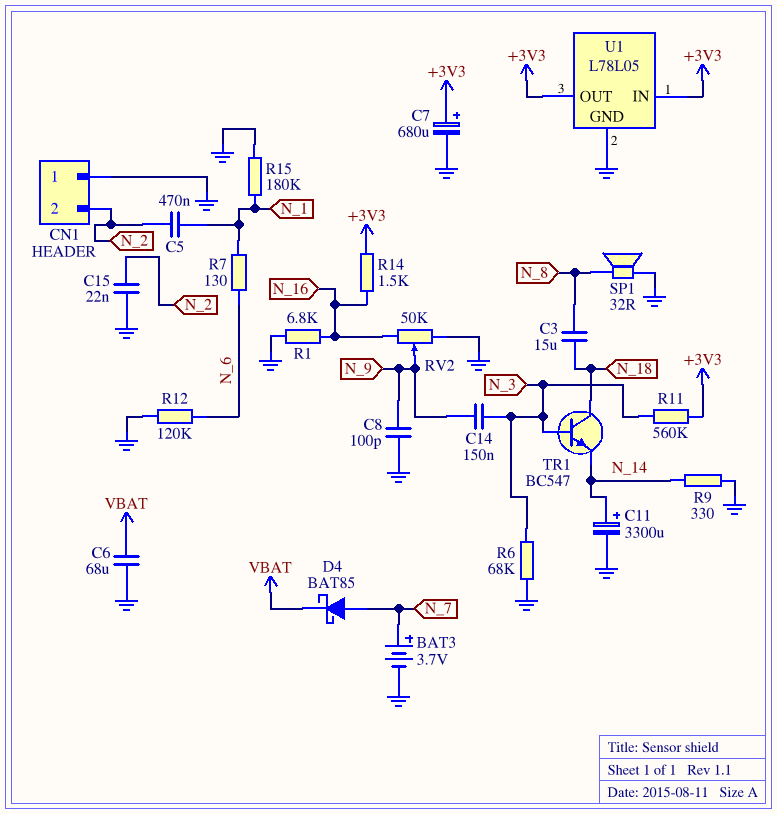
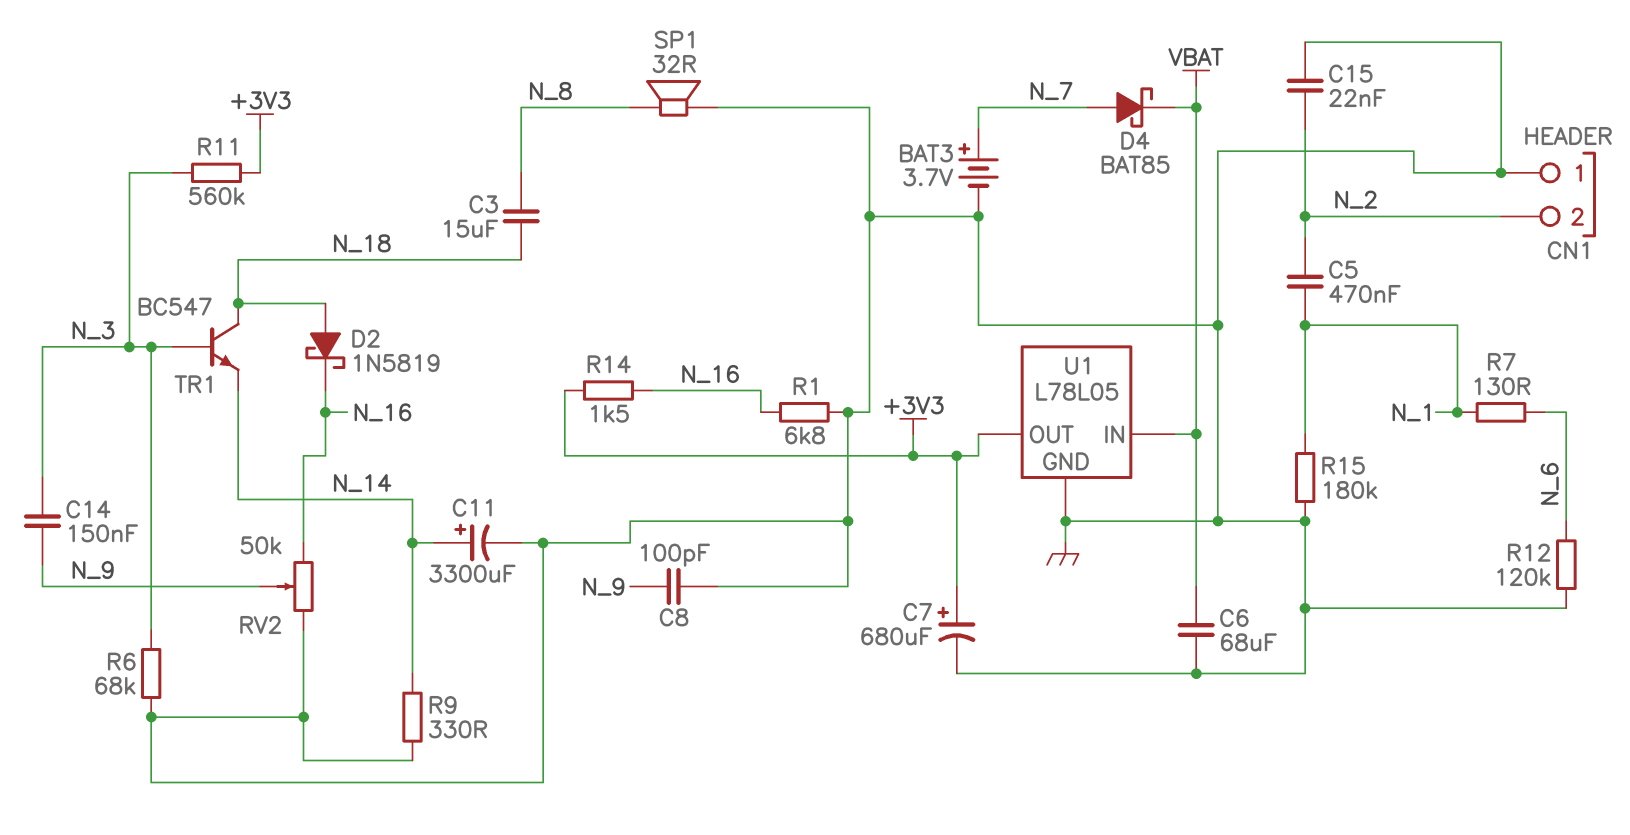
D2: none -> schottky 1N5819 (A N_18, K N_16)
U1 pin IN: +3V3 -> VBAT

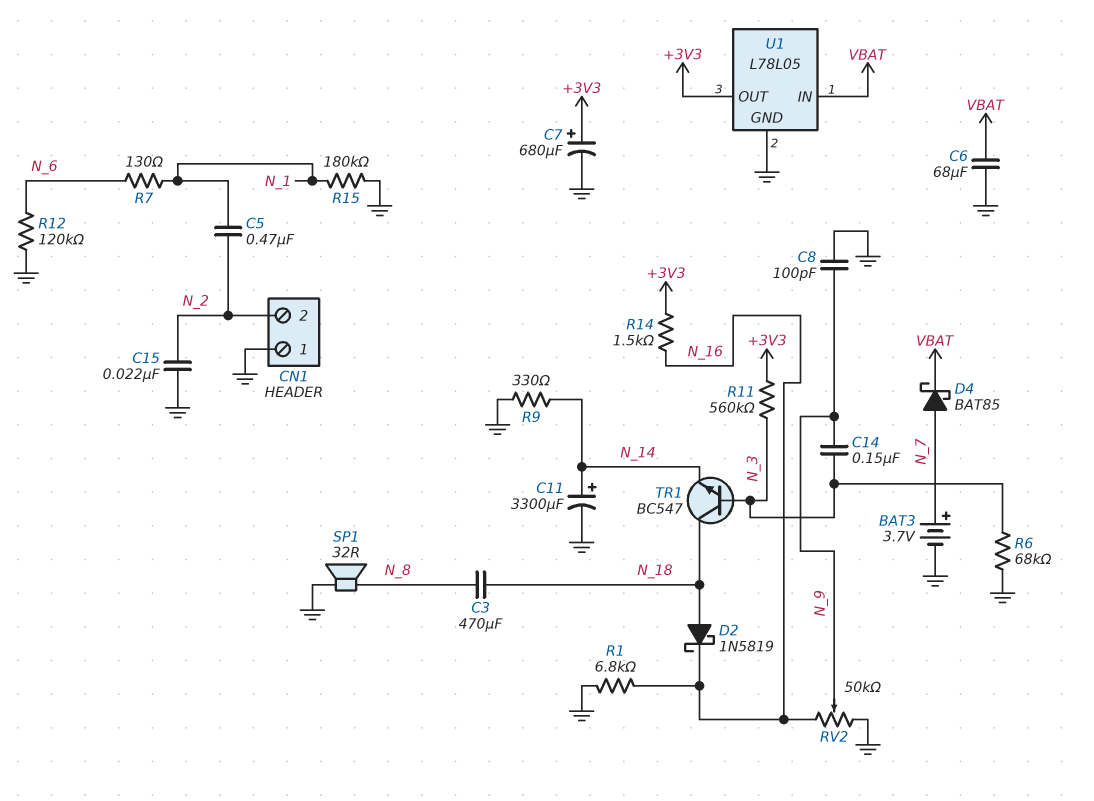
C3: 15uF (N_8, N_18) -> 470uF (N_8, N_18)

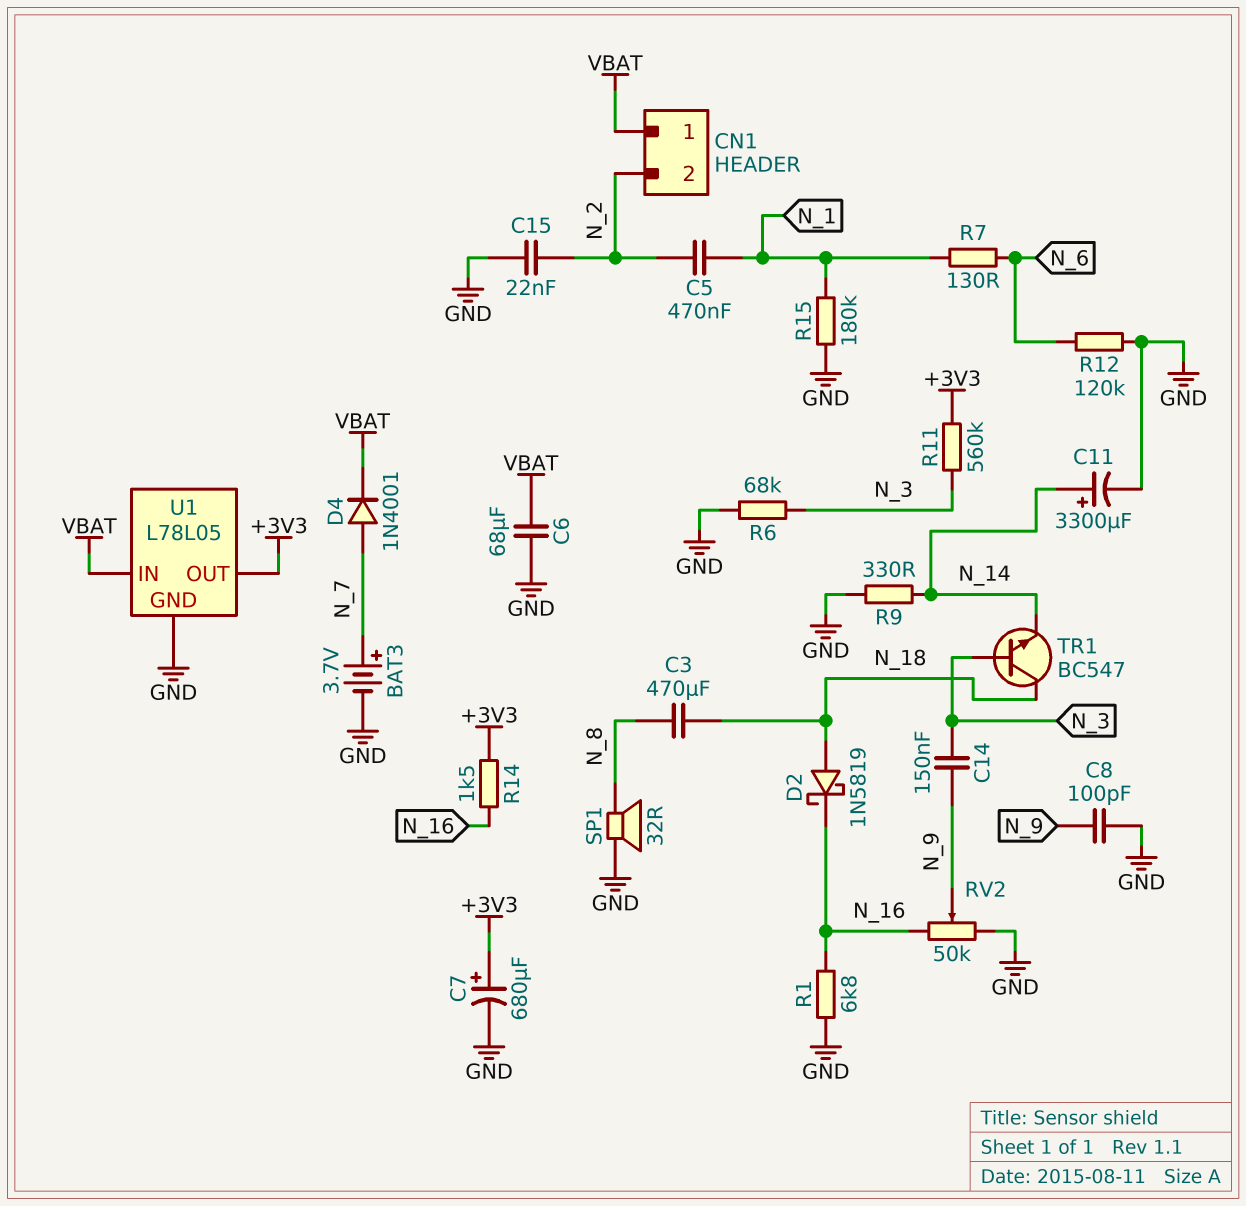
CN1 pin 1: GND -> VBAT
D4: schottky BAT85 (A N_7, K VBAT) -> diode 1N4001 (A N_7, K VBAT)

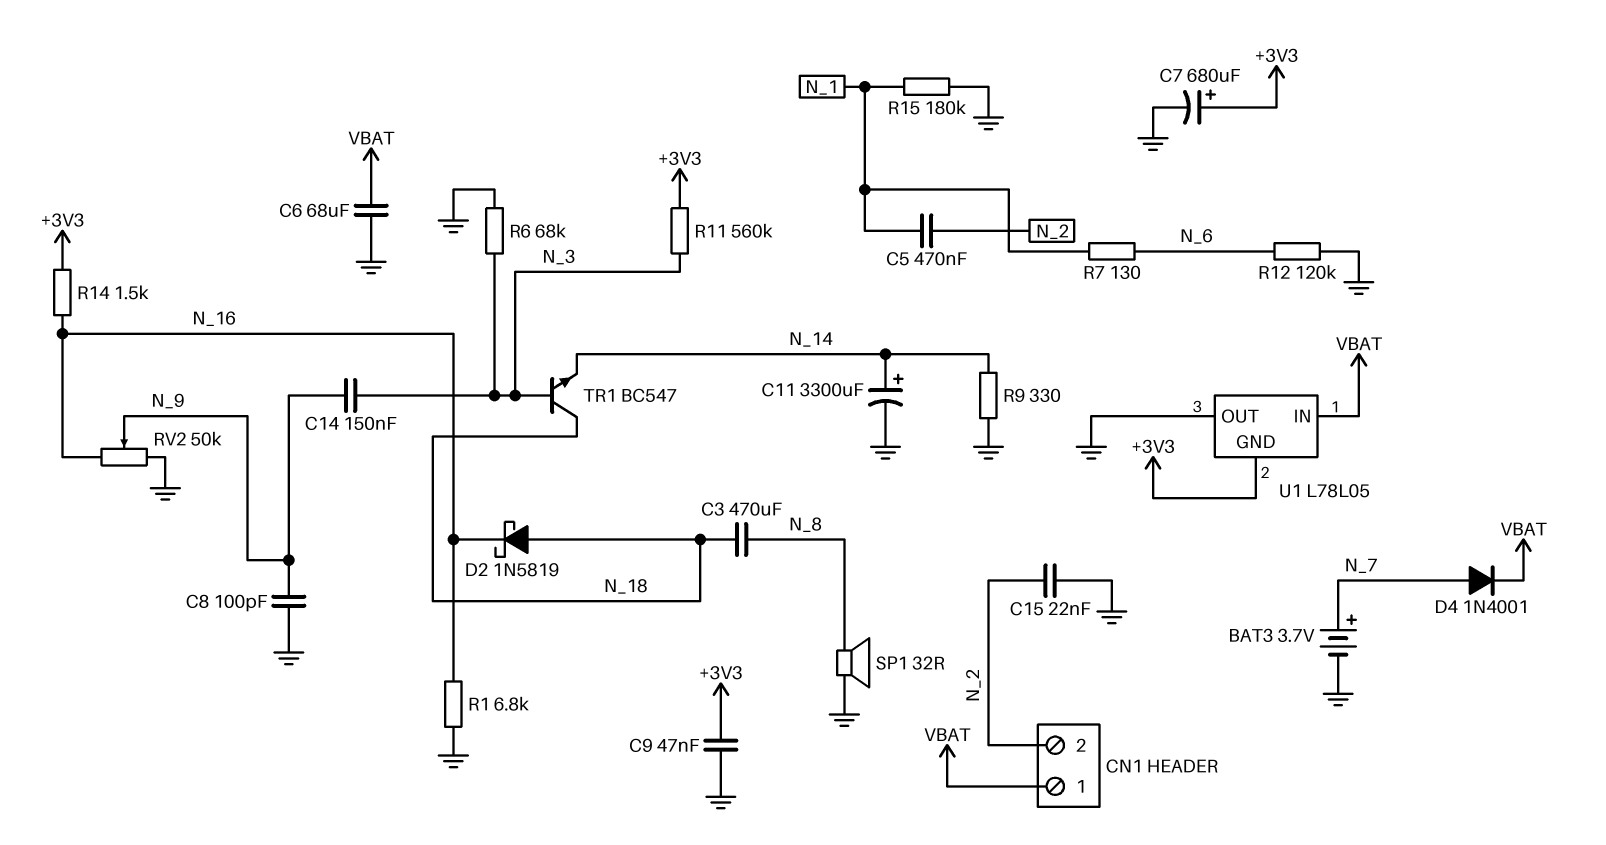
C9: none -> 47nF (+3V3, GND)
U1 pin GND: GND -> +3V3
U1 pin OUT: +3V3 -> GND

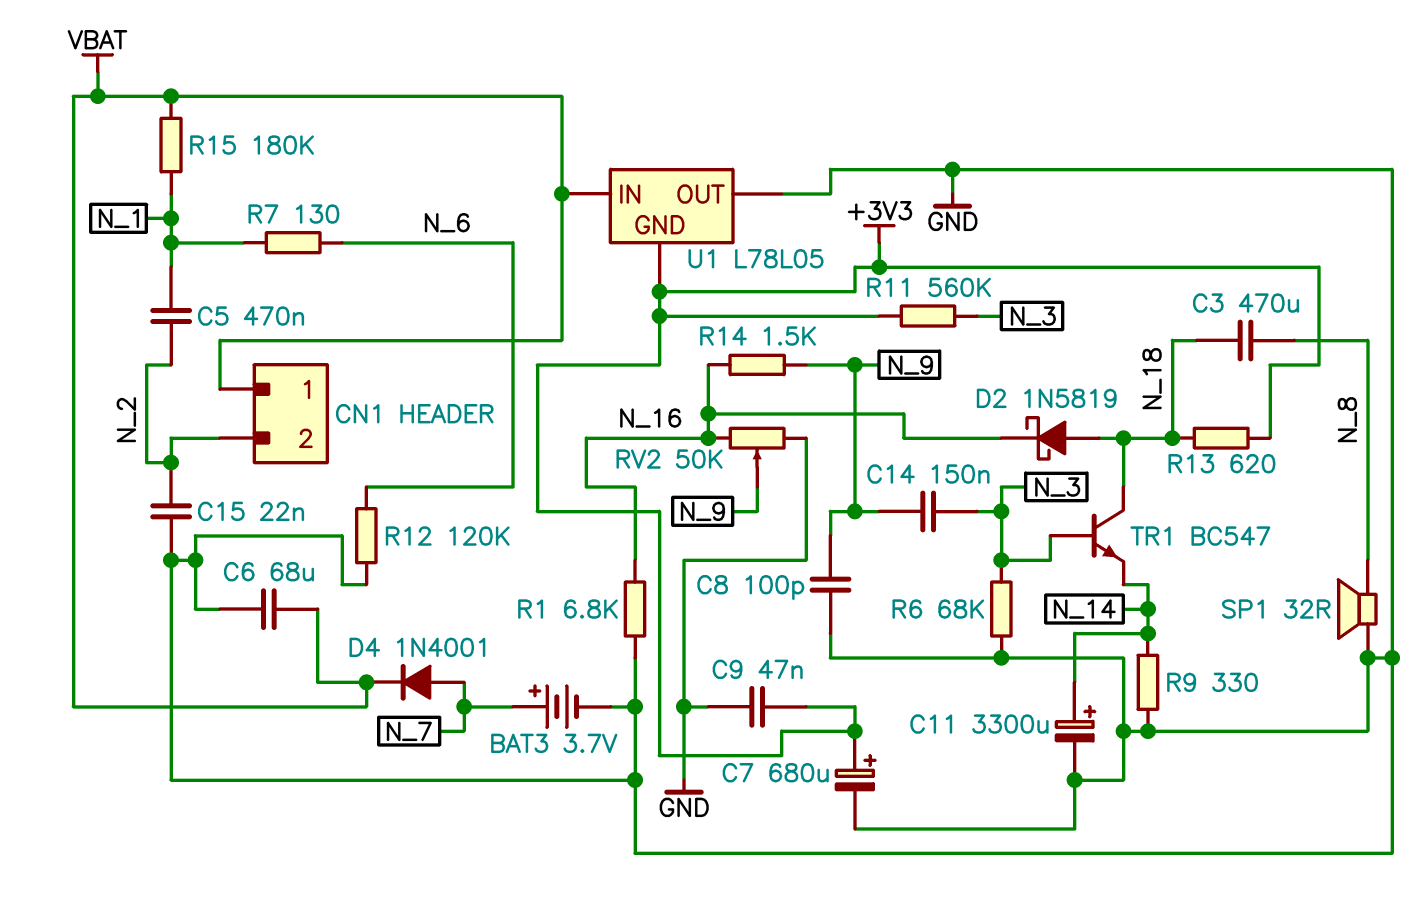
R13: none -> 620 (+3V3, N_18)
R14: 1.5k (+3V3, N_16) -> 1.5k (N_9, N_16)
R15: 180k (GND, N_1) -> 180k (N_1, VBAT)

